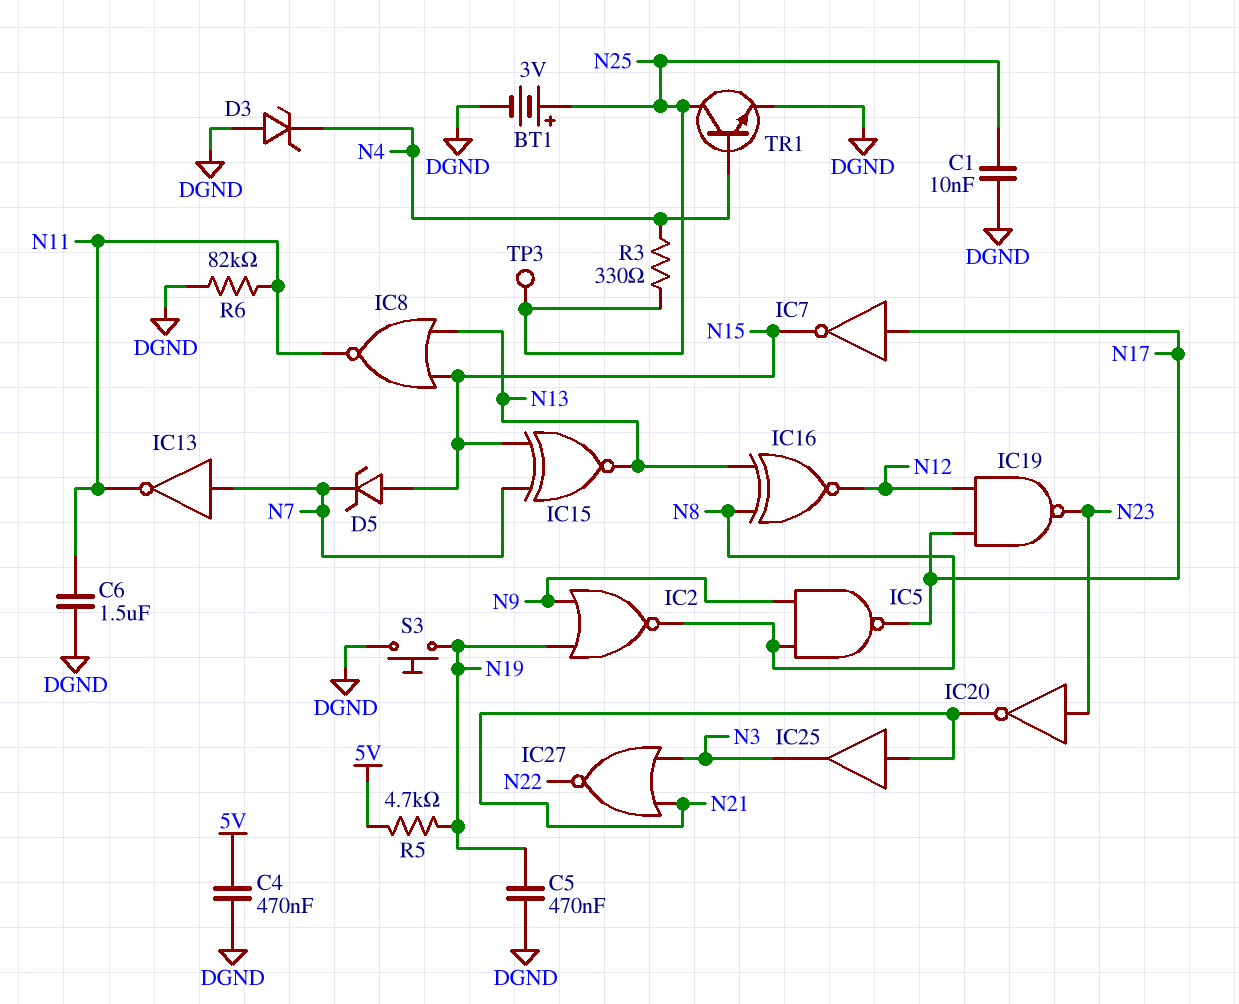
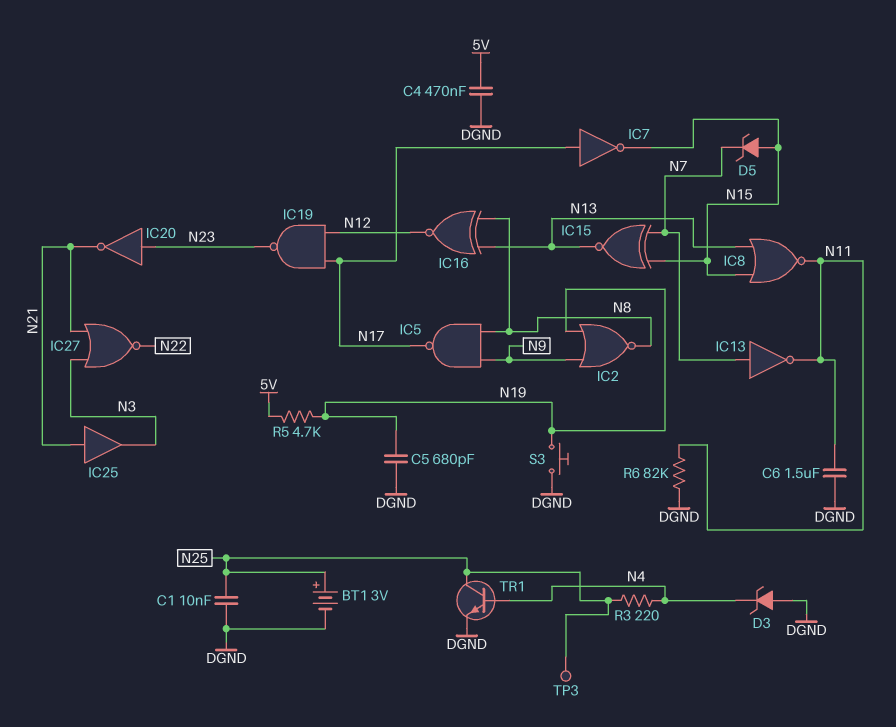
C5: 470nF (DGND, N19) -> 680pF (DGND, N19)
R3: 330 (N4, N25) -> 220 (N4, N25)

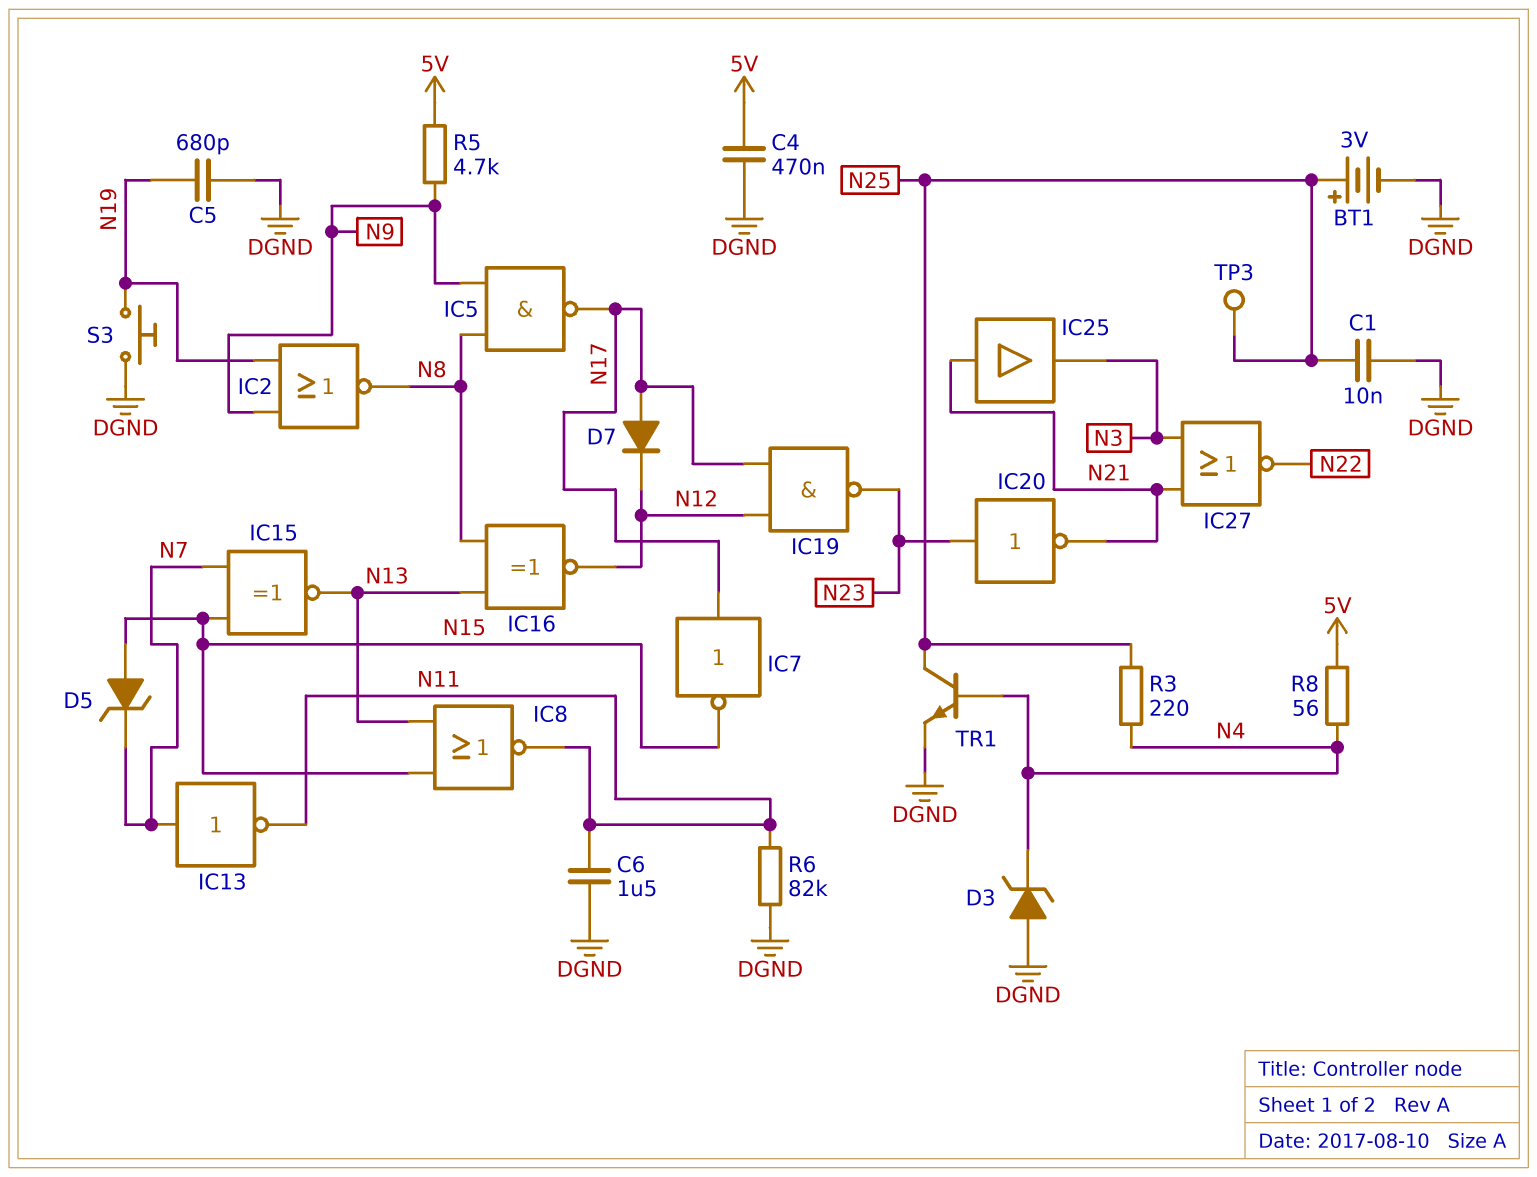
D7: none -> diode (A N17, K N12)
R5: 4.7k (5V, N19) -> 4.7k (5V, N9)
R8: none -> 56 (5V, N4)

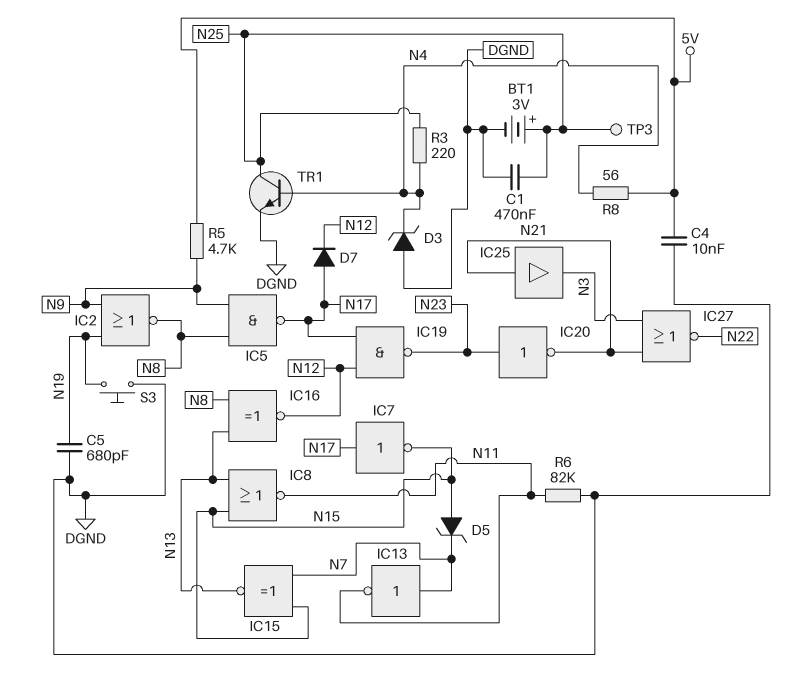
C1: 10nF (DGND, N25) -> 470nF (DGND, N25)
C4: 470nF (5V, DGND) -> 10nF (5V, DGND)
C6: 1.5uF (DGND, N11) -> none

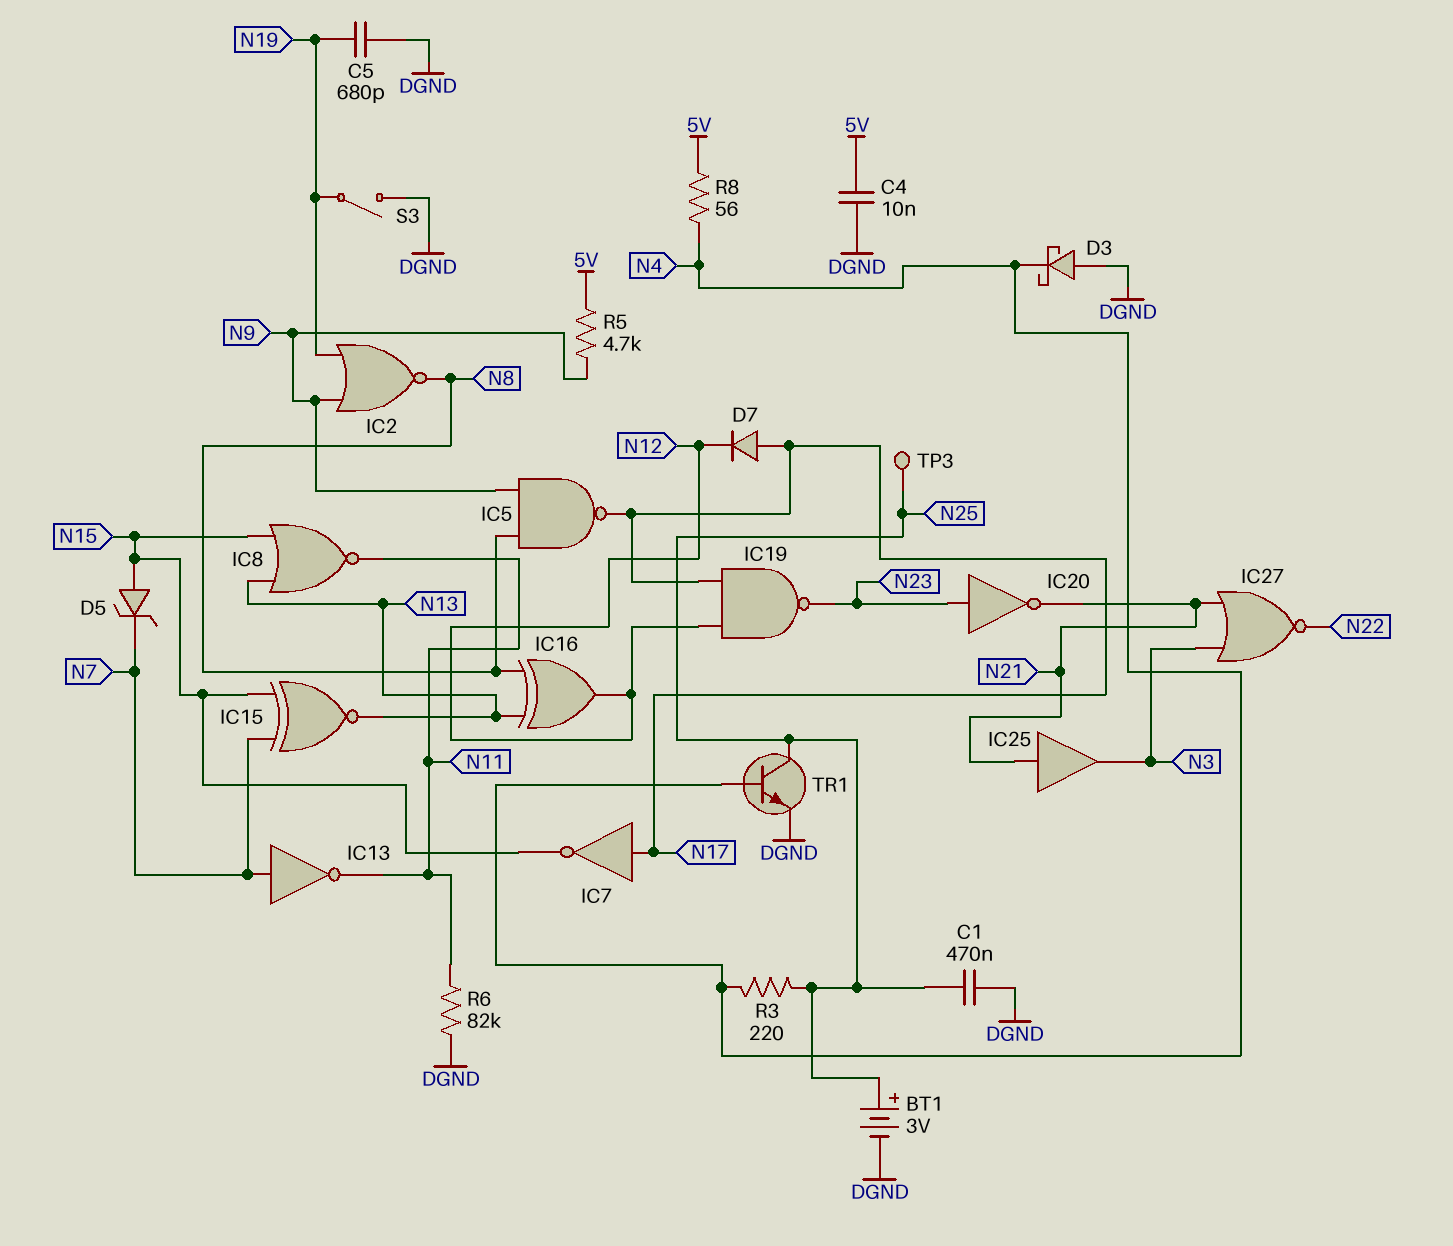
D3: zener (A DGND, K N4) -> schottky (A DGND, K N4)
IC16: XNOR (in N8, in N13, out N12) -> XOR (in N8, in N13, out N12)
S3: button (DGND, N19) -> switch (DGND, N19)

